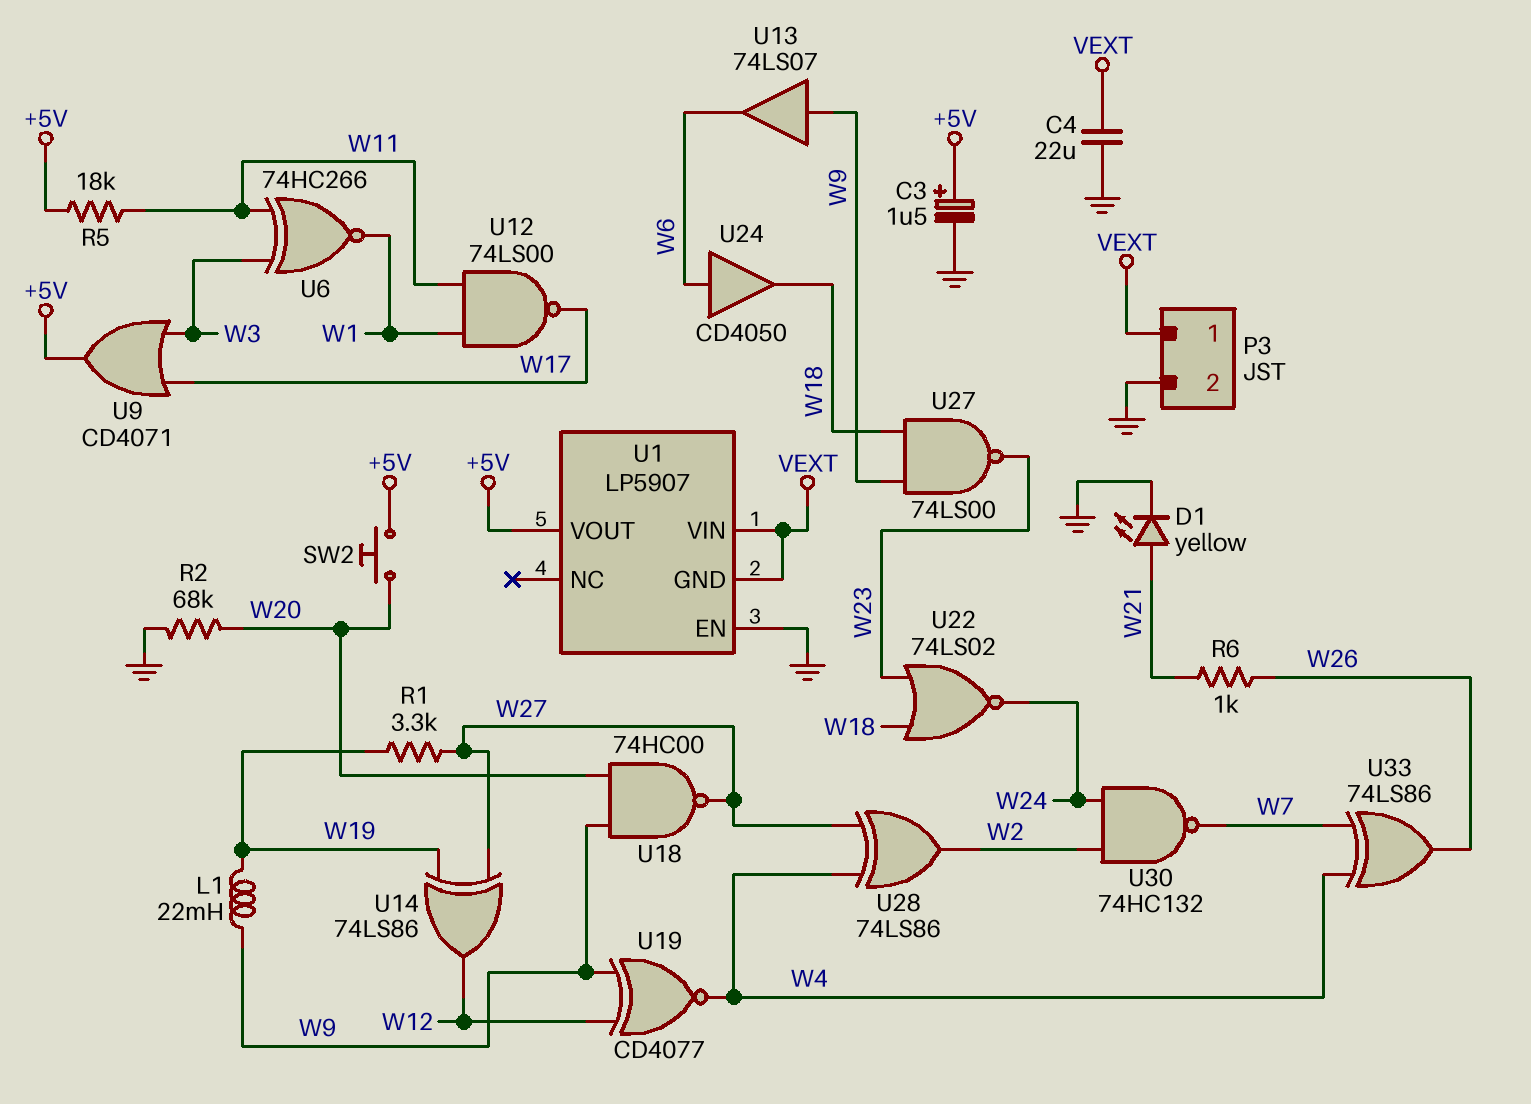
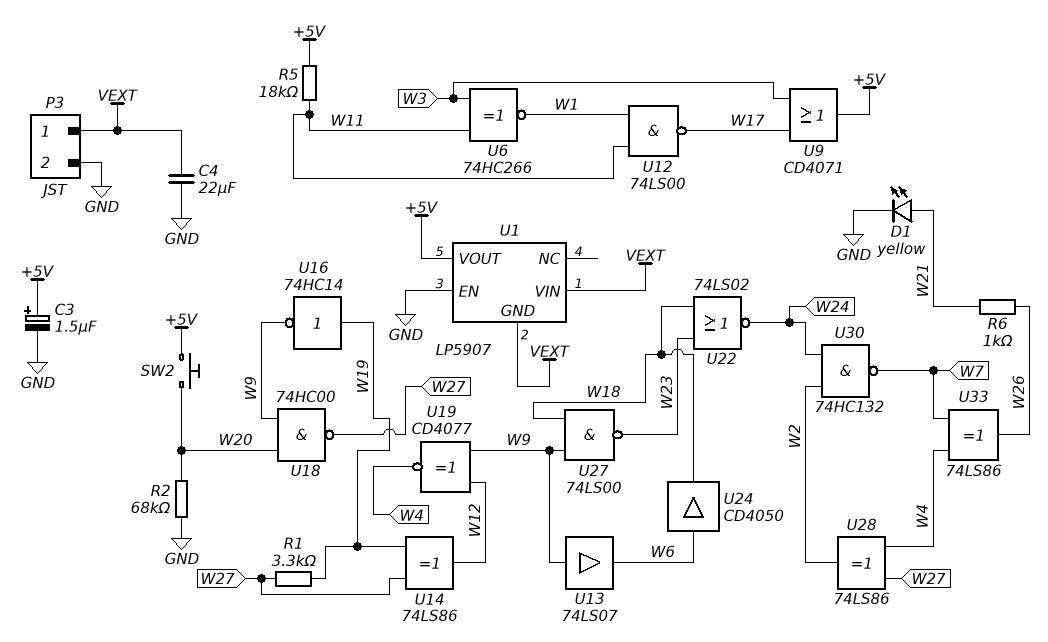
L1: 22mH (W9, W19) -> none
U16: none -> NOT 74HC14 (in W19, out W9)

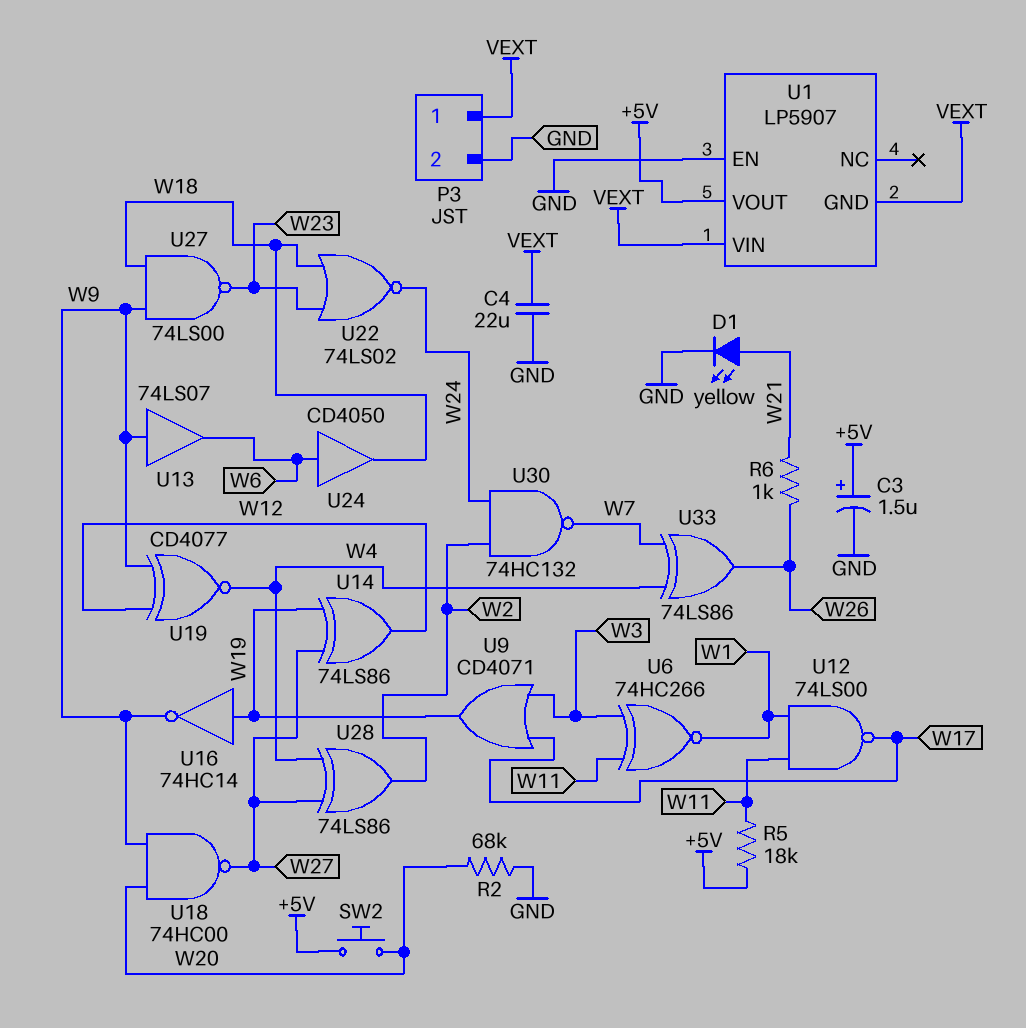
R1: 3.3k (W19, W27) -> none
U9: OR CD4071 (in W3, in W17, out +5V) -> OR CD4071 (in W3, in W17, out W19)

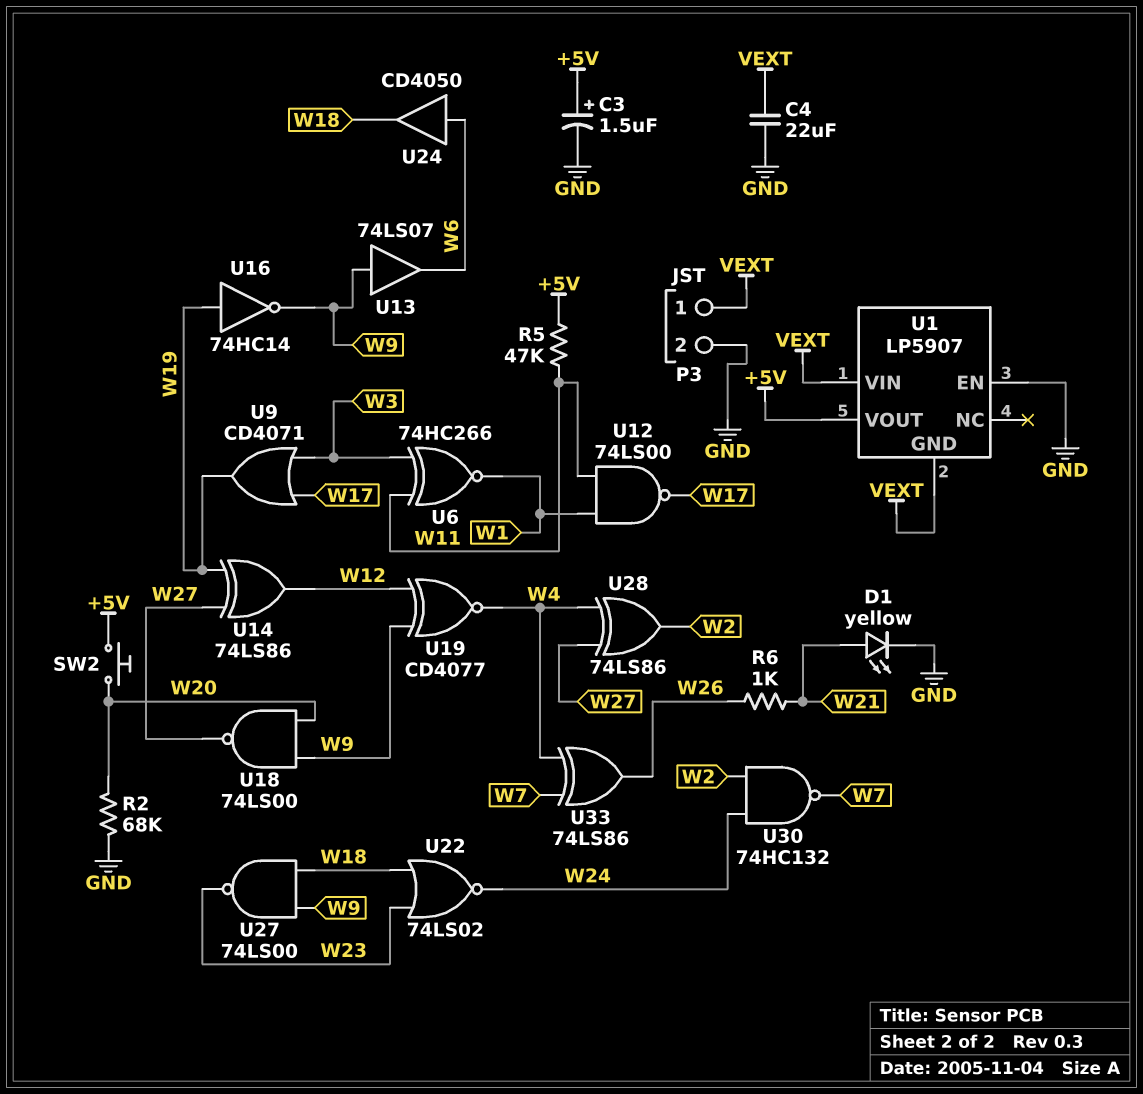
R5: 18k (+5V, W11) -> 47k (+5V, W11)
U18: NAND 74HC00 (in W9, in W20, out W27) -> NAND 74LS00 (in W9, in W20, out W27)

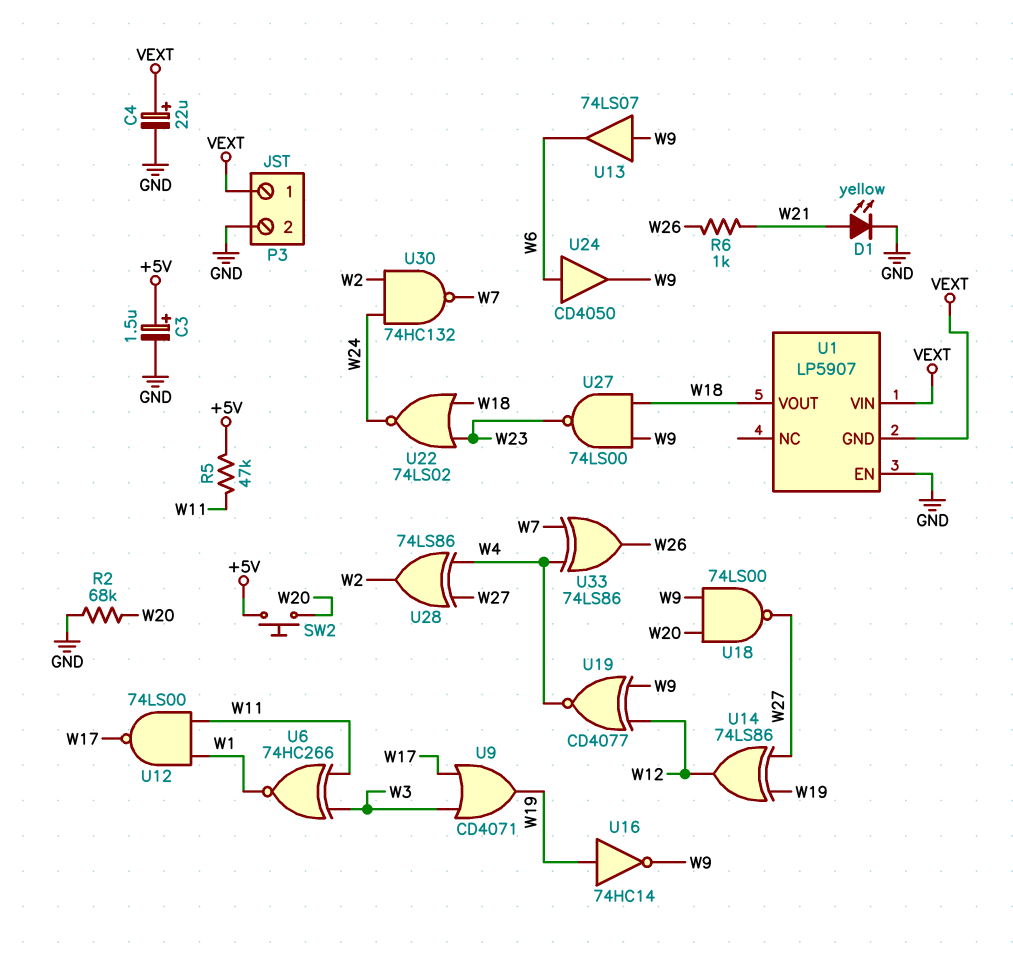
C4: 22uF (GND, VEXT) -> 22uF (plus VEXT, minus GND)
U1 pin VOUT: +5V -> W18
U24: buffer CD4050 (in W6, out W18) -> buffer CD4050 (in W6, out W9)

